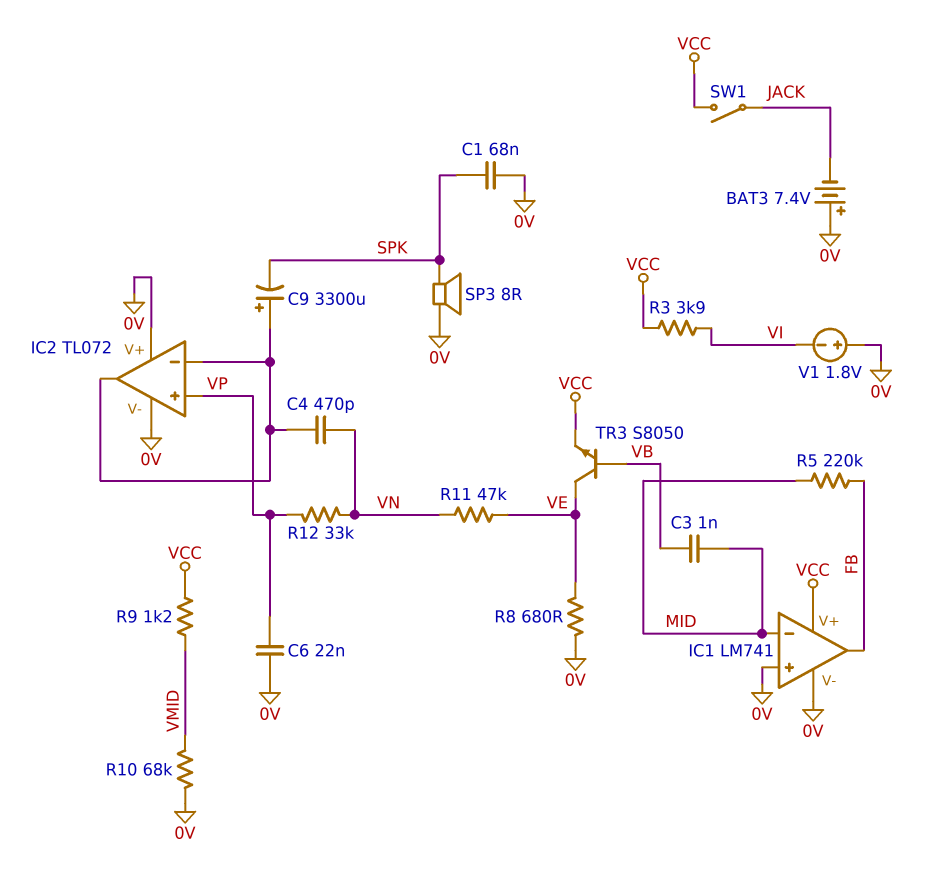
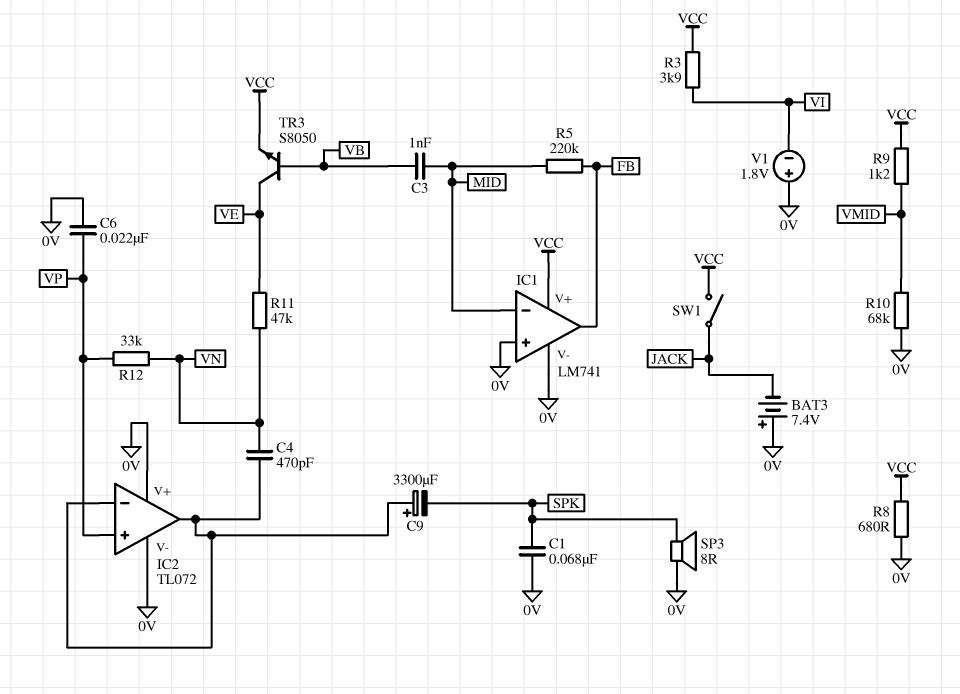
R8: 680 (0V, VE) -> 680 (0V, VCC)

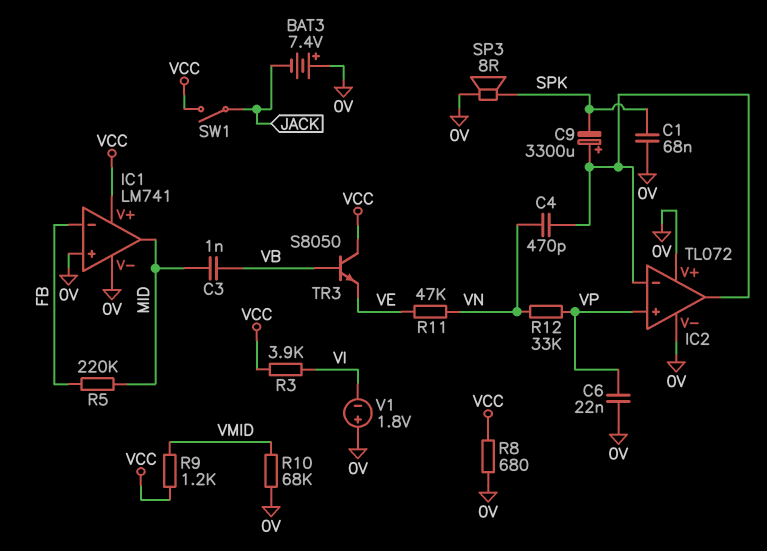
IC1 pin in-: MID -> FB
IC1 pin out: FB -> MID
TR3: NPN S8050 (B VB, C VE, E VCC) -> NPN S8050 (B VB, C VCC, E VE)

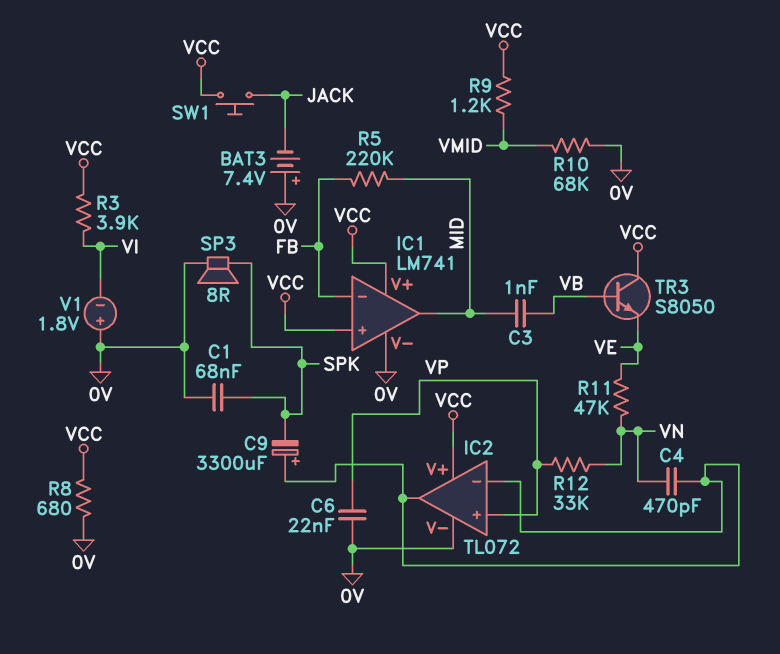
IC1 pin in+: 0V -> VCC
IC2 pin V+: 0V -> VCC
SW1: switch (JACK, VCC) -> button (JACK, VCC)

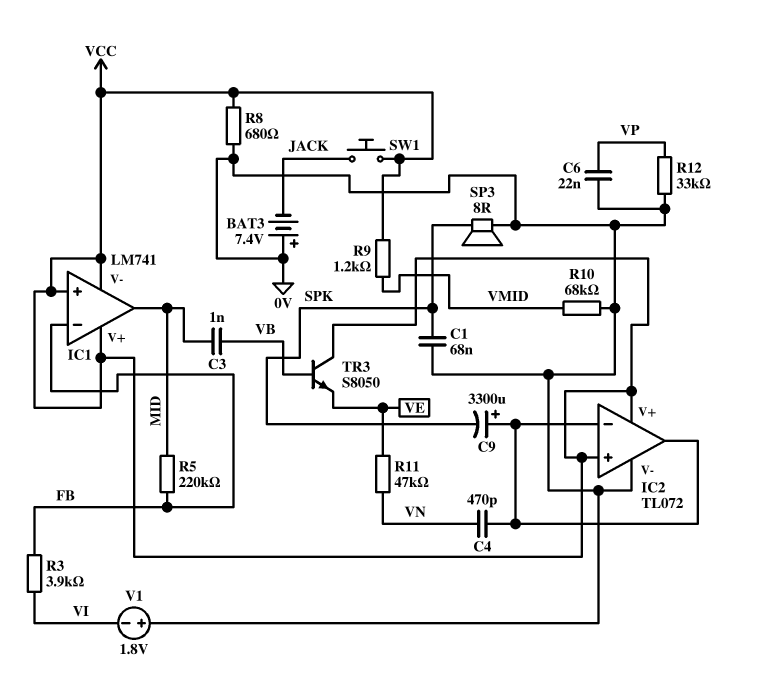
IC1 pin V-: 0V -> VCC
IC2 pin in+: VP -> VCC
R3: 3.9k (VCC, VI) -> 3.9k (FB, VI)
R12: 33k (VN, VP) -> 33k (0V, VP)

